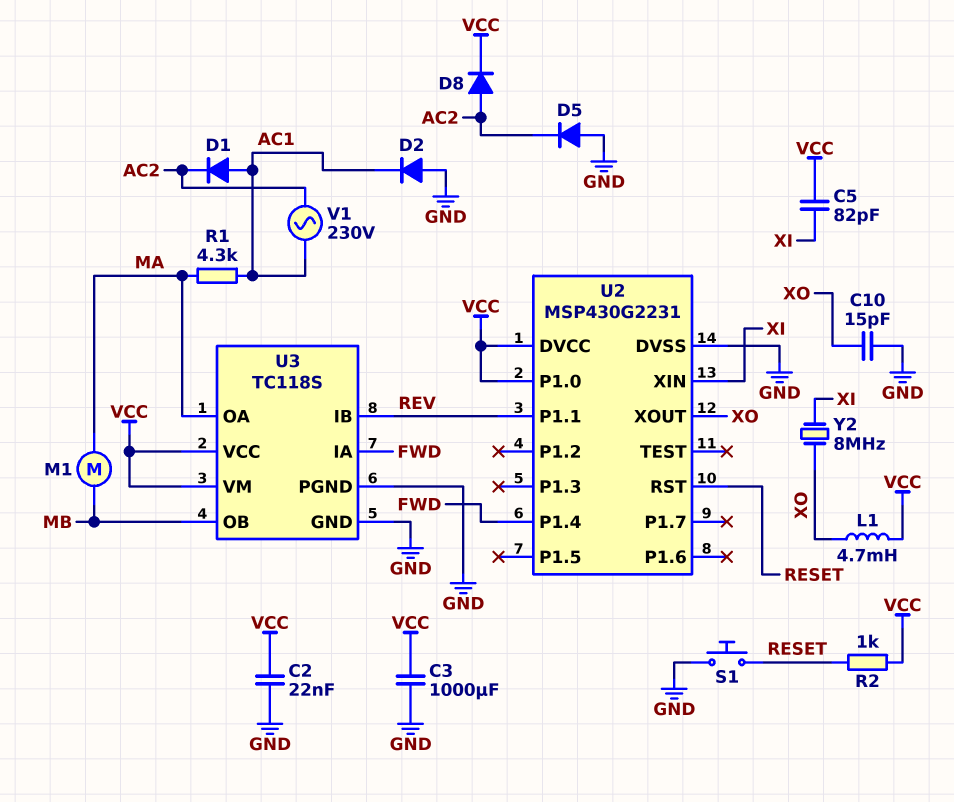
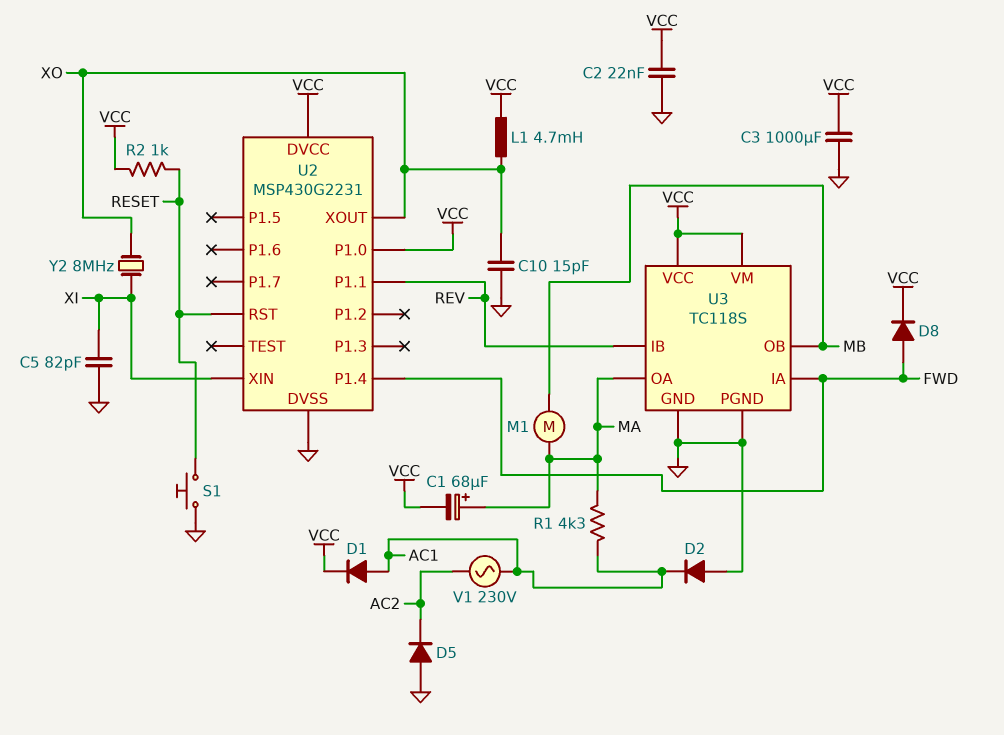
C1: none -> 68uF (plus MA, minus VCC)
C5: 82pF (VCC, XI) -> 82pF (GND, XI)
D1: diode (A AC1, K AC2) -> diode (A AC1, K VCC)
D8: diode (A AC2, K VCC) -> diode (A FWD, K VCC)

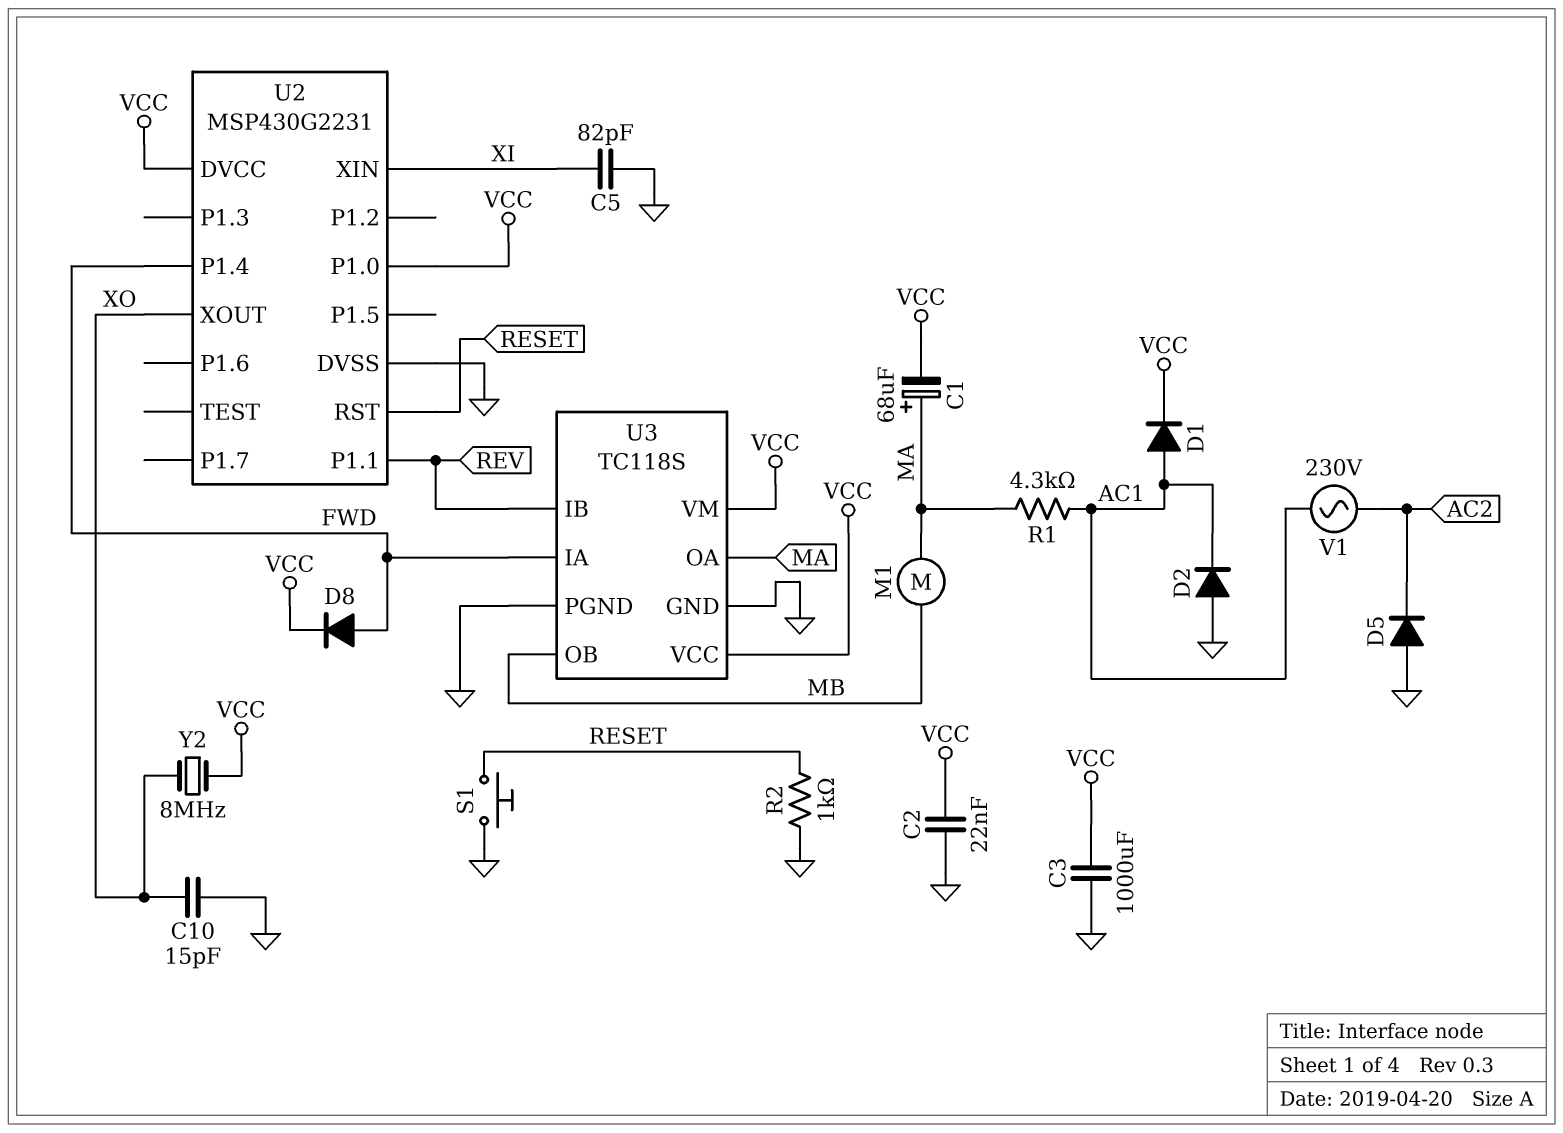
L1: 4.7mH (VCC, XO) -> none
R2: 1k (RESET, VCC) -> 1k (GND, RESET)
Y2: 8MHz (XI, XO) -> 8MHz (VCC, XO)

